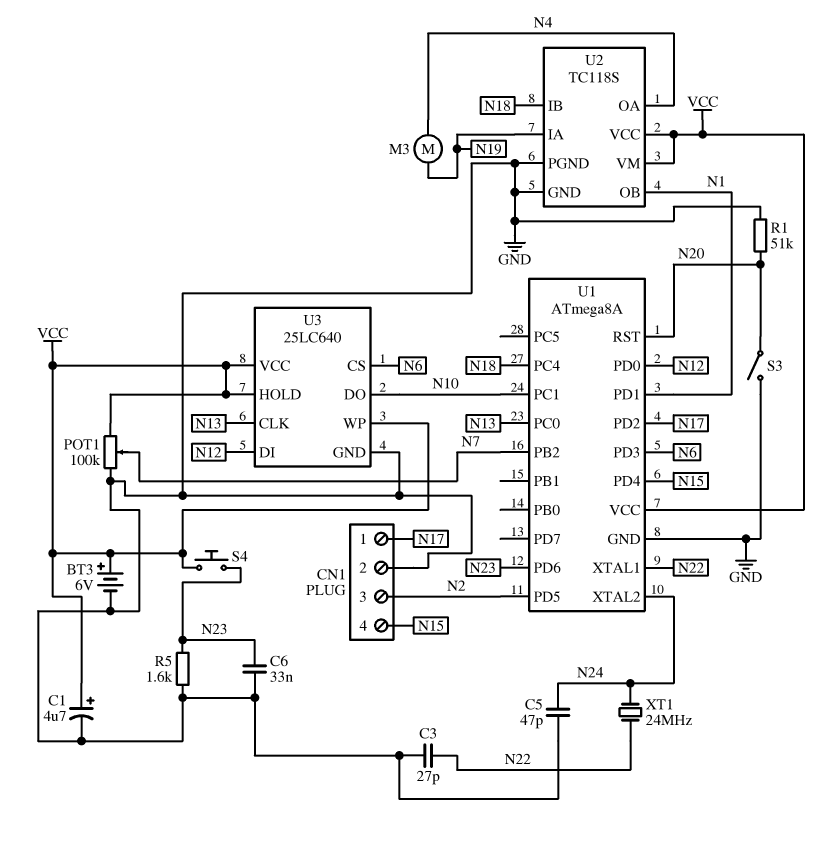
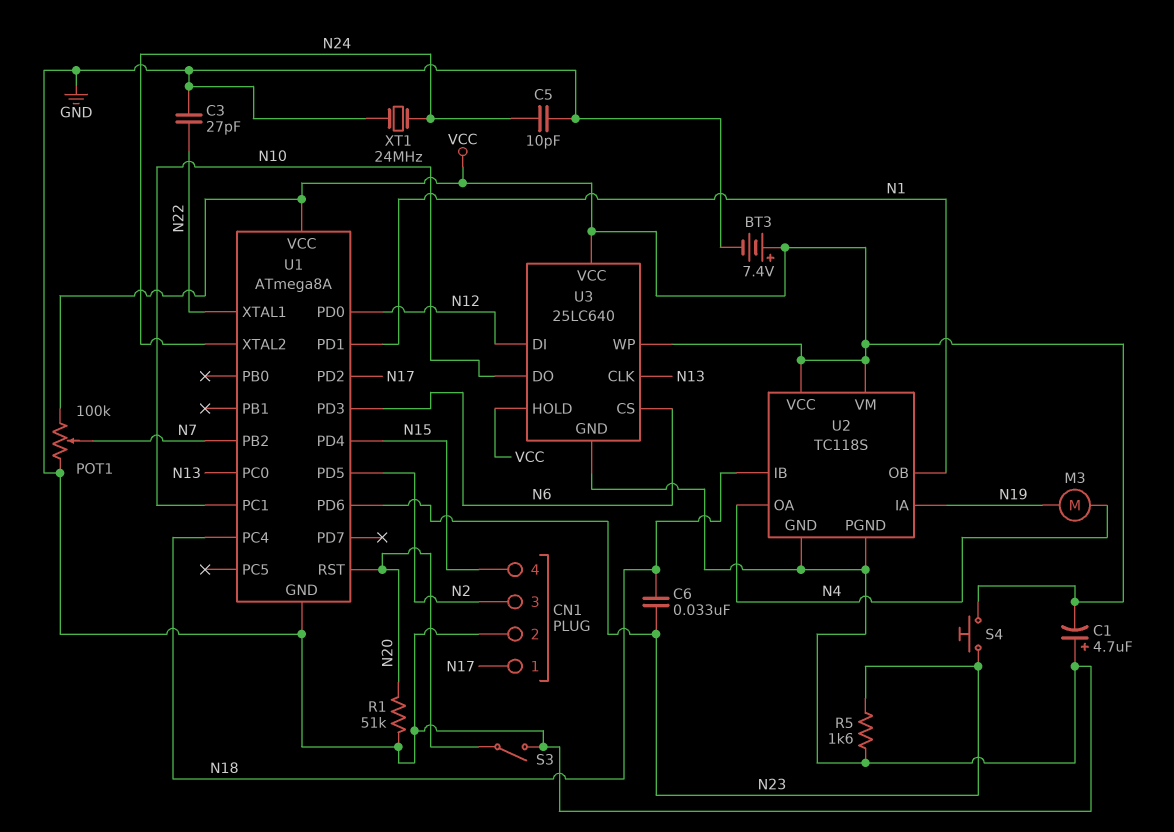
BT3: 6V (plus VCC, minus GND) -> 7.4V (plus VCC, minus GND)
C1: 4.7uF (plus VCC, minus GND) -> 4.7uF (plus GND, minus VCC)
C5: 47pF (GND, N24) -> 10pF (GND, N24)
C6: 33nF (GND, N23) -> 33nF (N18, N23)
XT1: 24MHz (N22, N24) -> 24MHz (GND, N24)

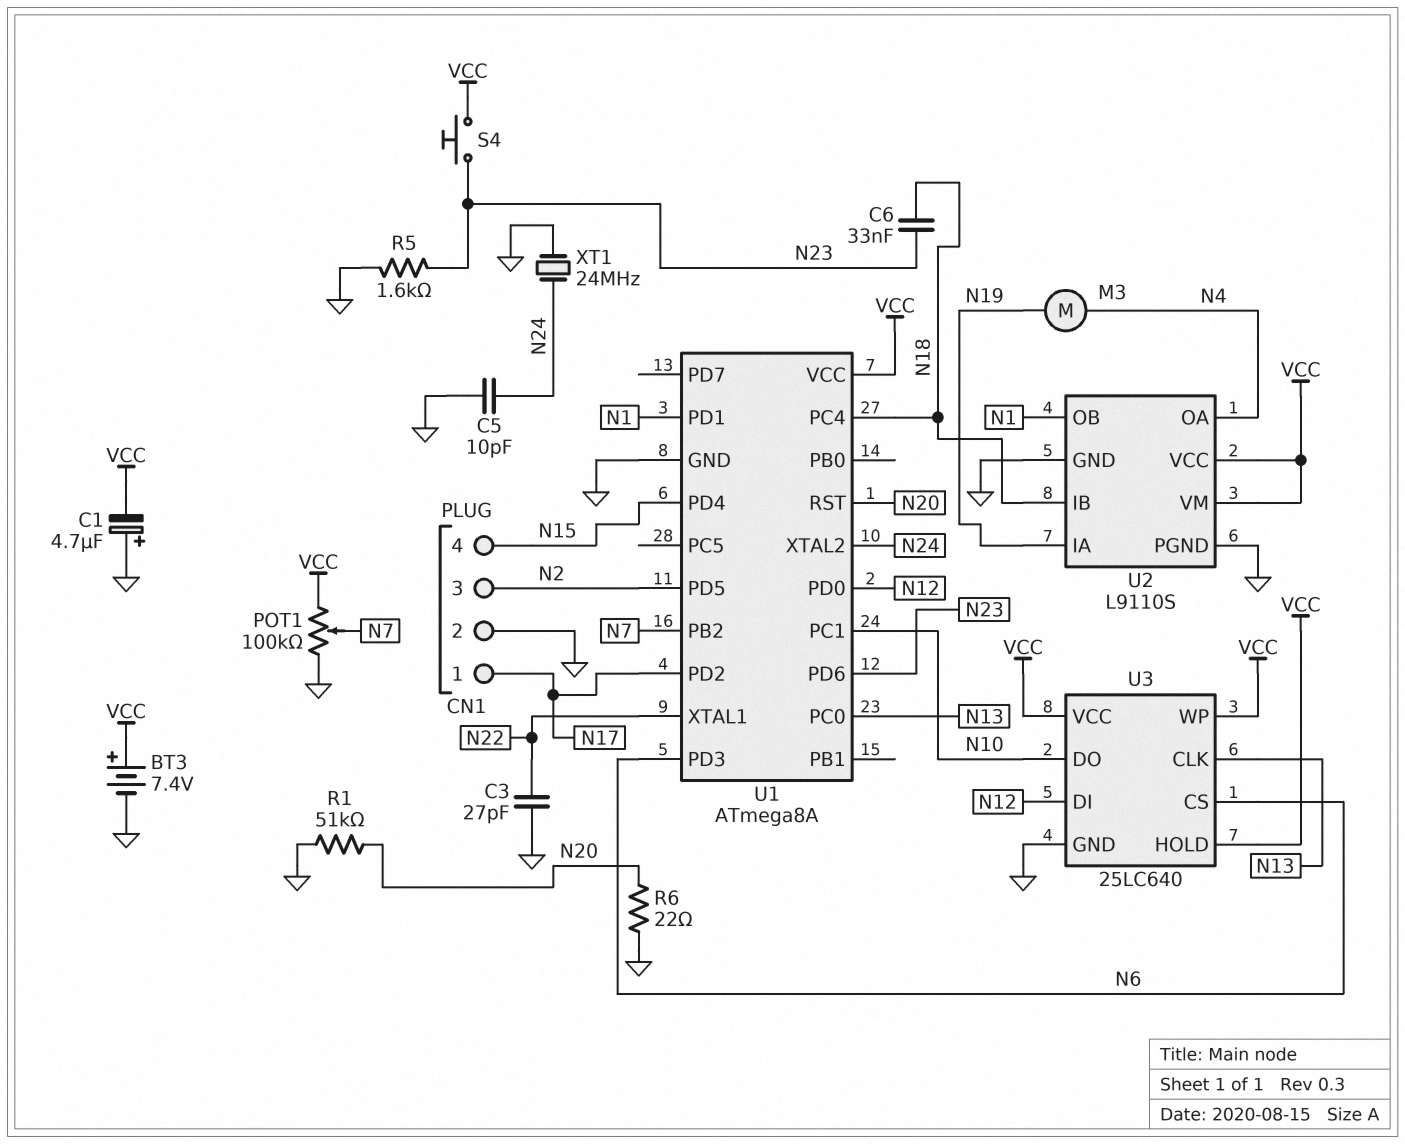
R6: none -> 22 (GND, N20)
S3: switch (GND, N20) -> none
U2: TC118S -> L9110S

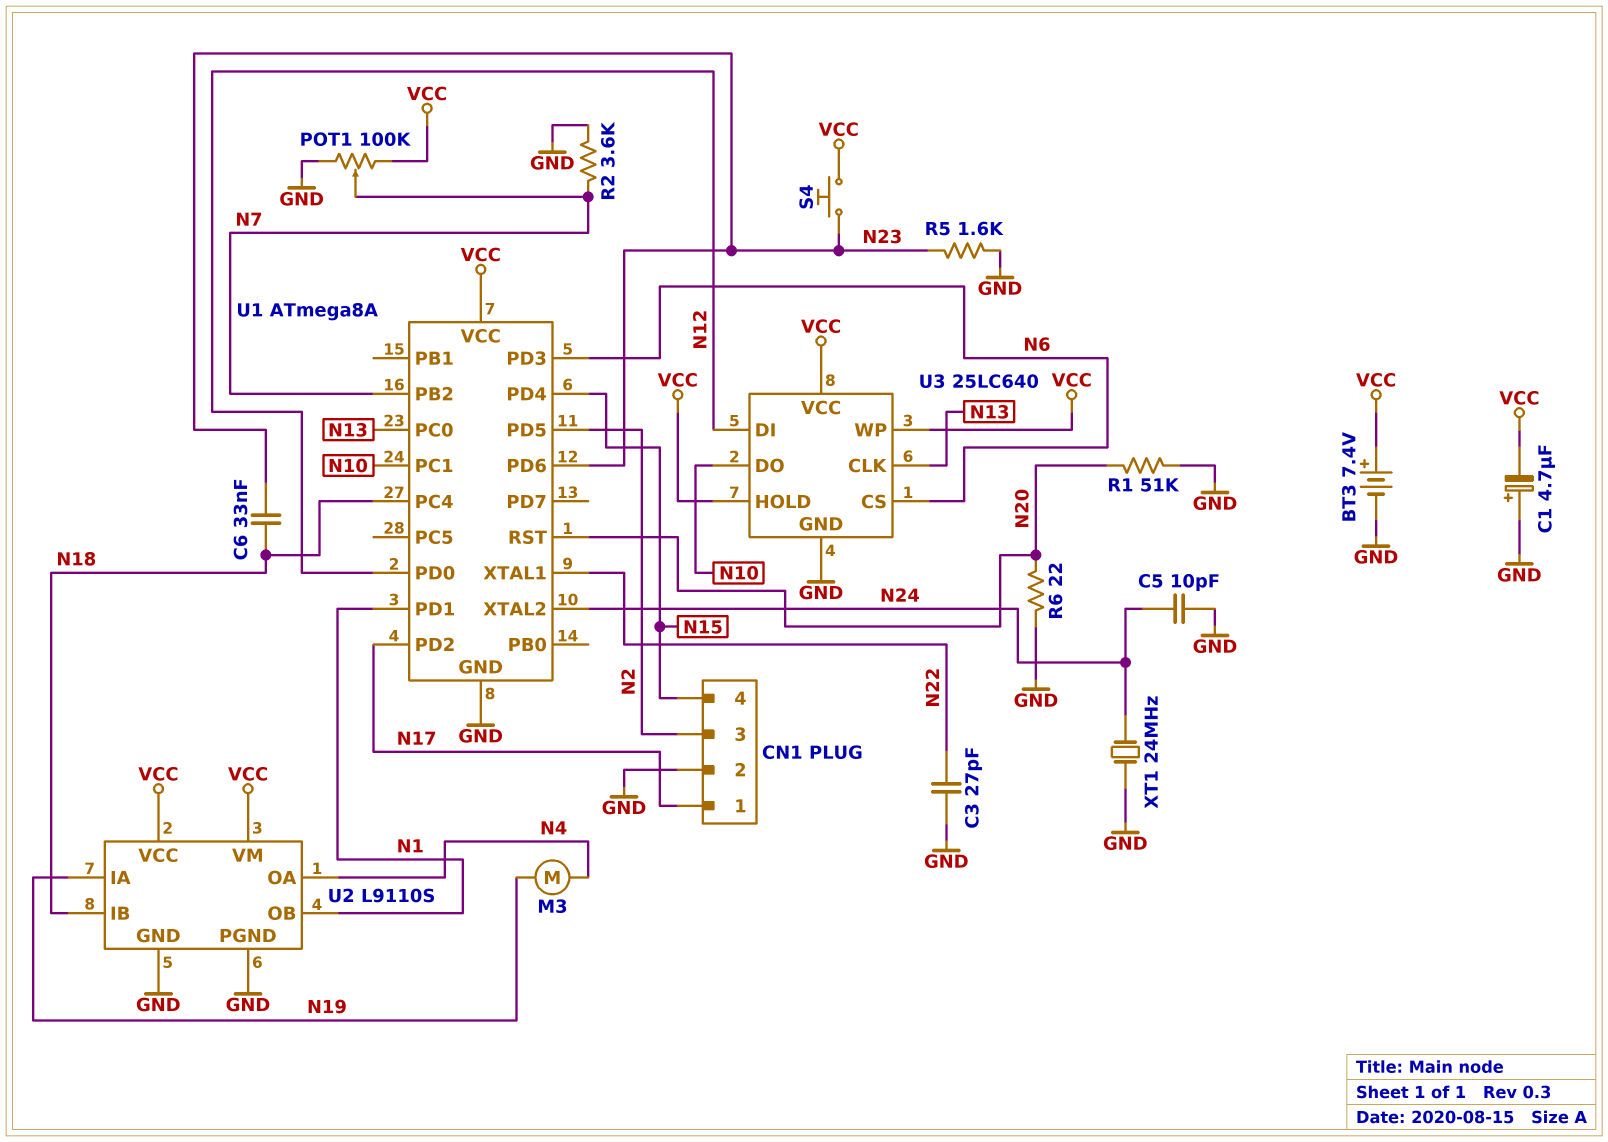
R2: none -> 3.6k (GND, N7)

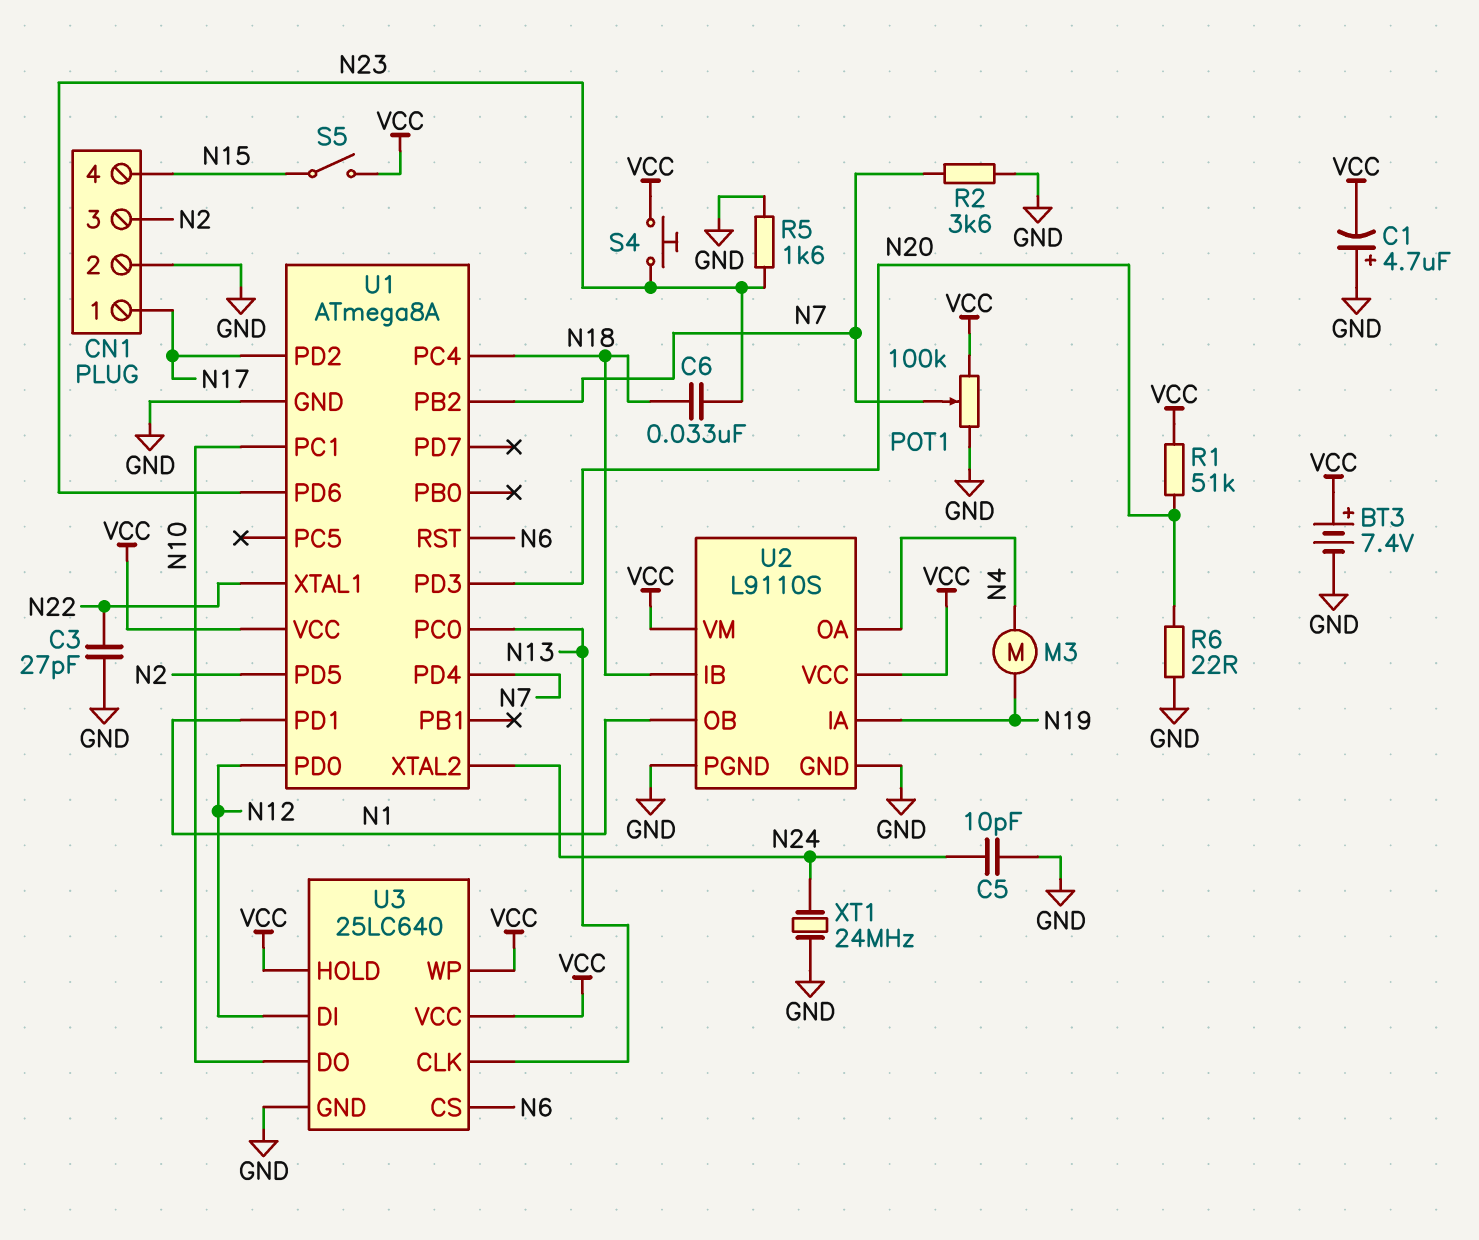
R1: 51k (GND, N20) -> 51k (N20, VCC)
S5: none -> switch (N15, VCC)
U1 pin PD3: N6 -> N20
U1 pin PD4: N15 -> N7
U1 pin RST: N20 -> N6

